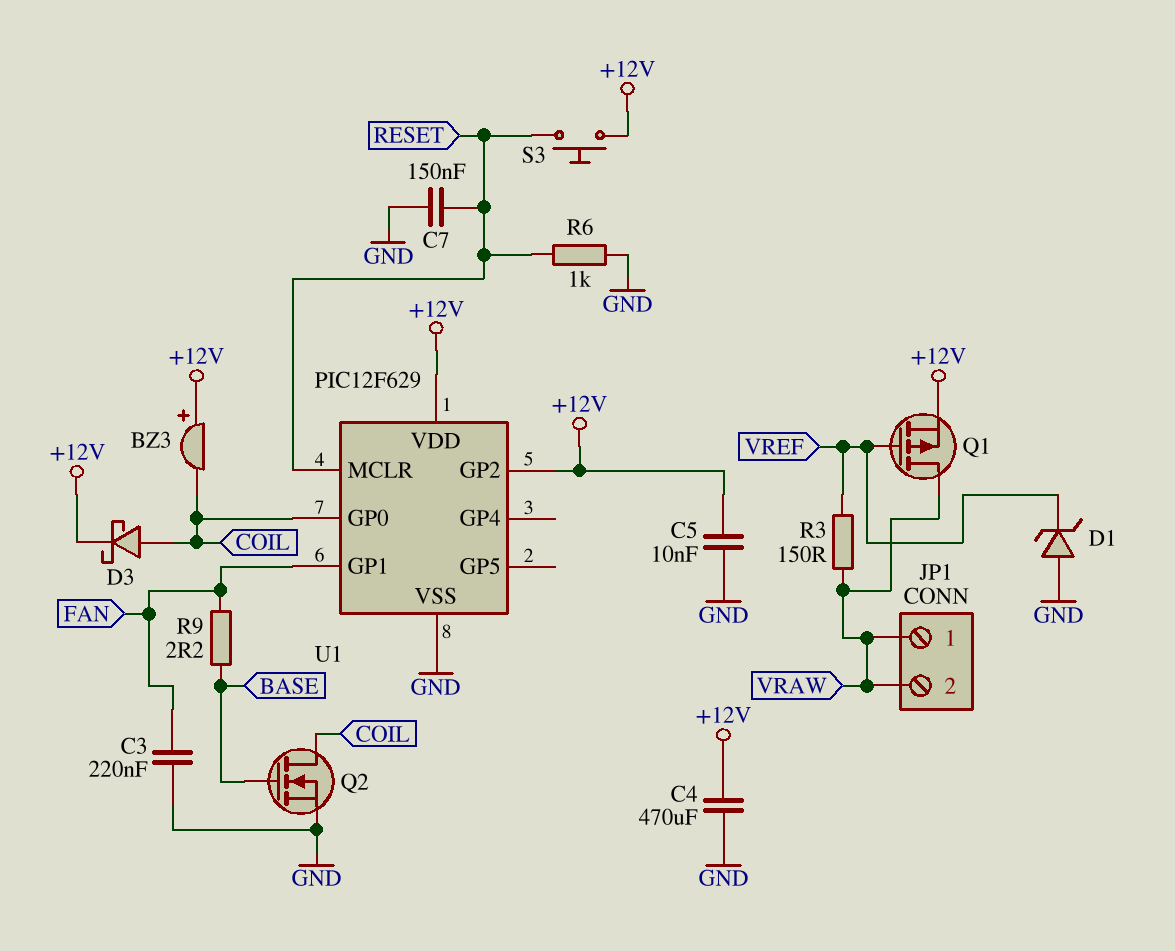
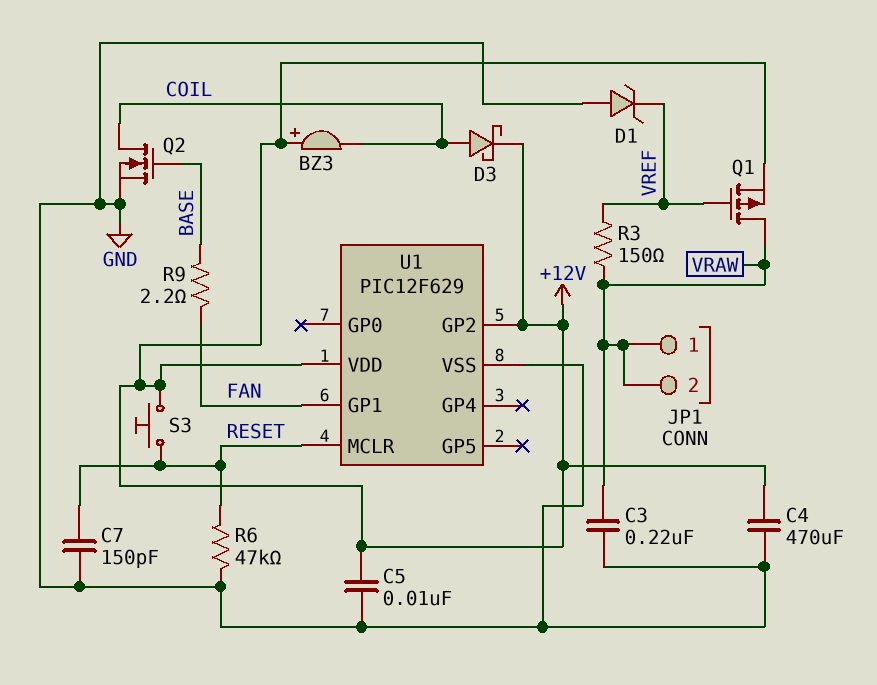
C3: 220nF (FAN, GND) -> 220nF (GND, VRAW)
C7: 150nF (GND, RESET) -> 150pF (GND, RESET)
R6: 1k (GND, RESET) -> 47k (GND, RESET)
U1 pin GP0: COIL -> none

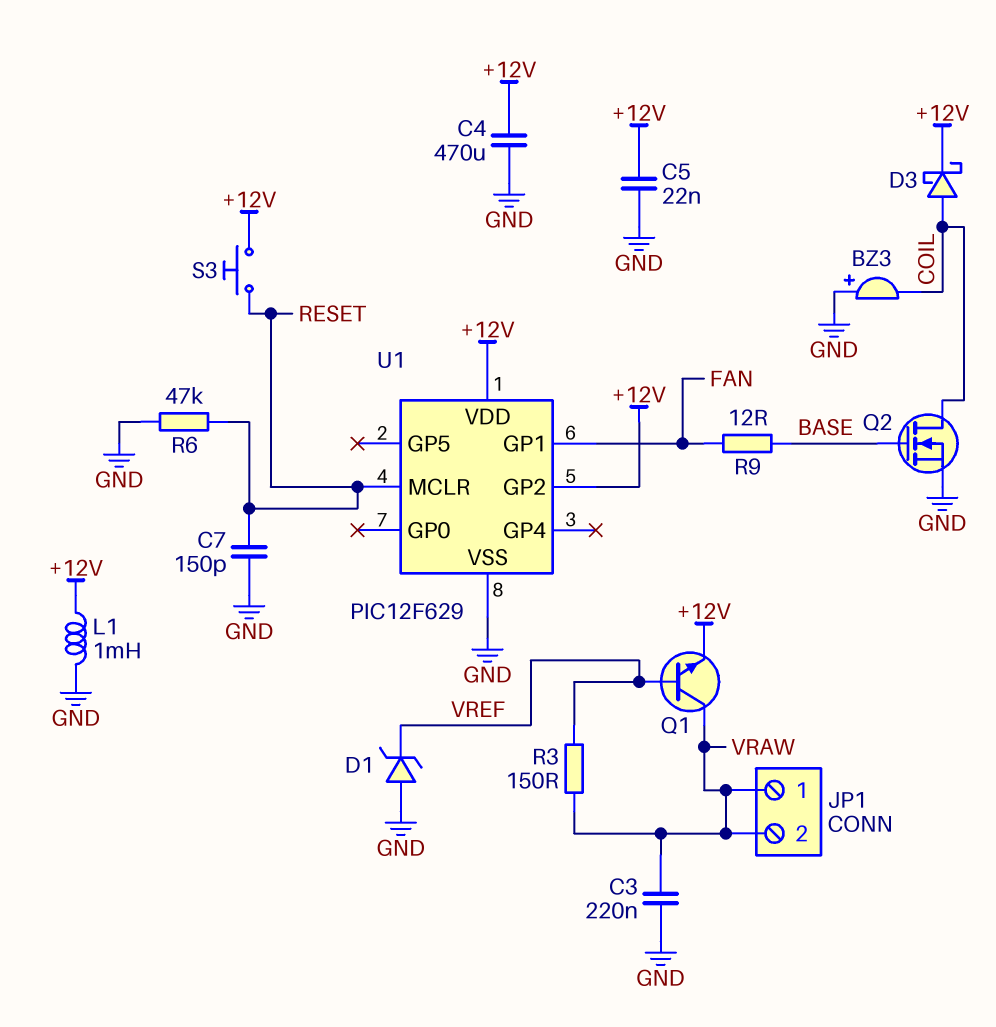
BZ3: buzzer (plus +12V, minus COIL) -> buzzer (plus GND, minus COIL)
C5: 10nF (+12V, GND) -> 22nF (+12V, GND)
L1: none -> 1mH (+12V, GND)
Q1: PMOS (G VREF, D VRAW, S +12V) -> NPN (B VREF, C VRAW, E +12V)
R9: 2.2 (BASE, FAN) -> 12 (BASE, FAN)

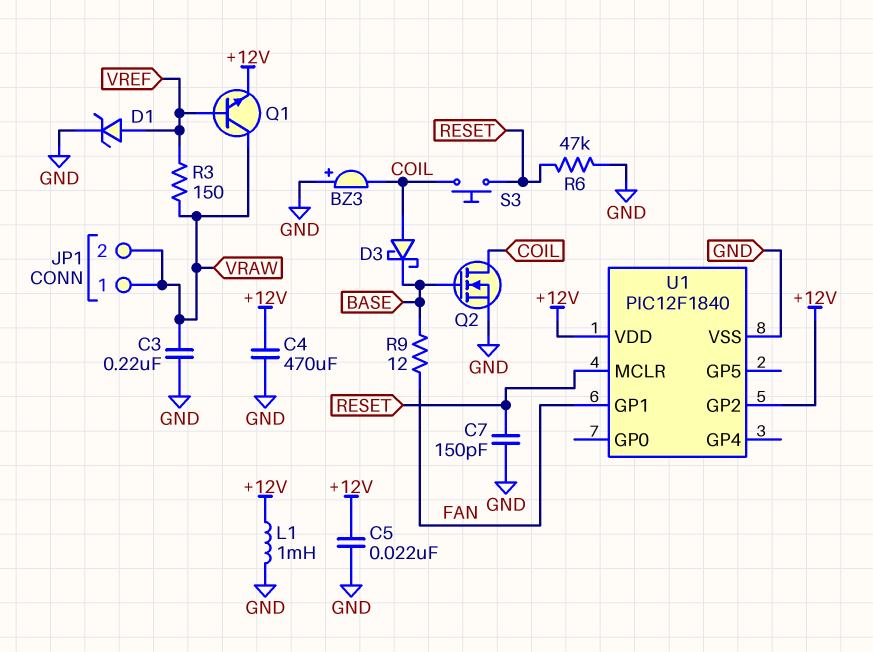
D1: zener (A GND, K VREF) -> zener (A VREF, K GND)
D3: schottky (A COIL, K +12V) -> schottky (A COIL, K BASE)
S3: button (+12V, RESET) -> button (COIL, RESET)
U1: PIC12F629 -> PIC12F1840

